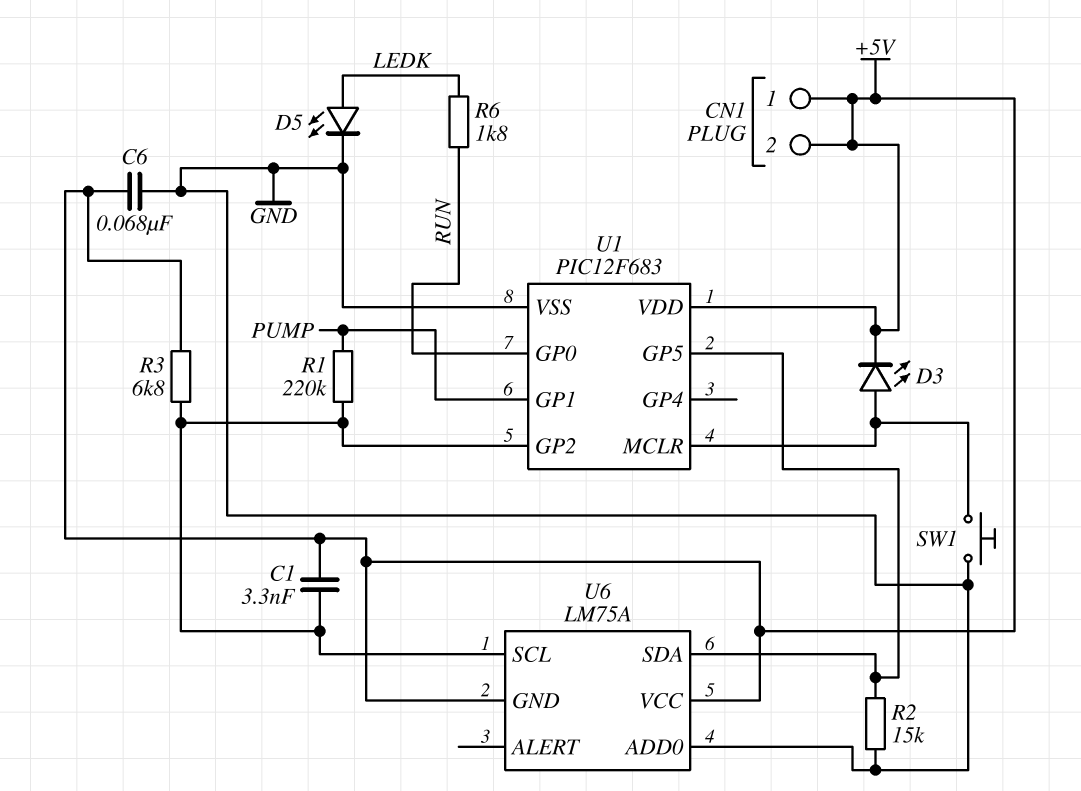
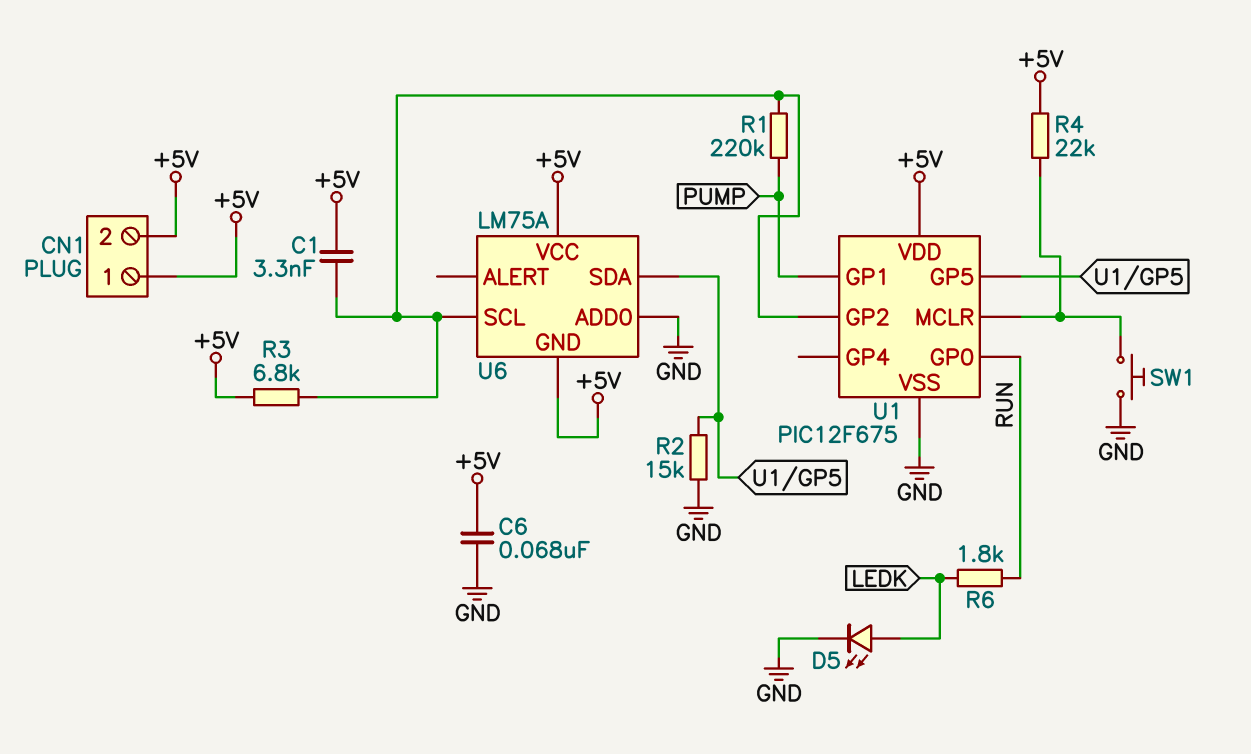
D3: LED (A U1/MCLR, K +5V) -> none
R4: none -> 22k (+5V, U1/MCLR)
U1: PIC12F683 -> PIC12F675

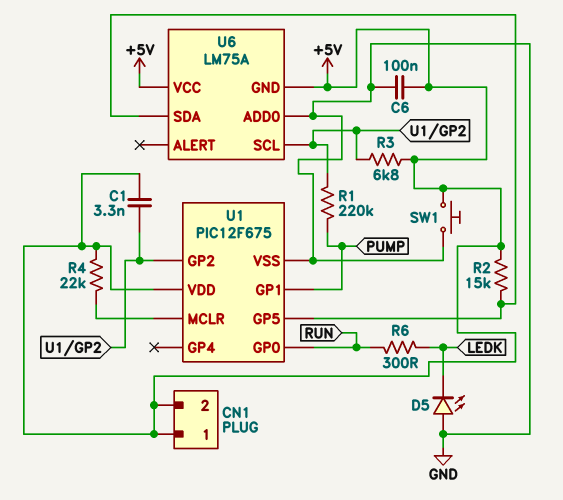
C6: 68nF (+5V, GND) -> 100nF (+5V, GND)
D5: LED (A LEDK, K GND) -> LED (A GND, K LEDK)
R2: 15k (GND, U1/GP5) -> 15k (+5V, U1/GP5)
R6: 1.8k (LEDK, RUN) -> 300 (LEDK, RUN)
SW1: button (GND, U1/MCLR) -> button (+5V, GND)

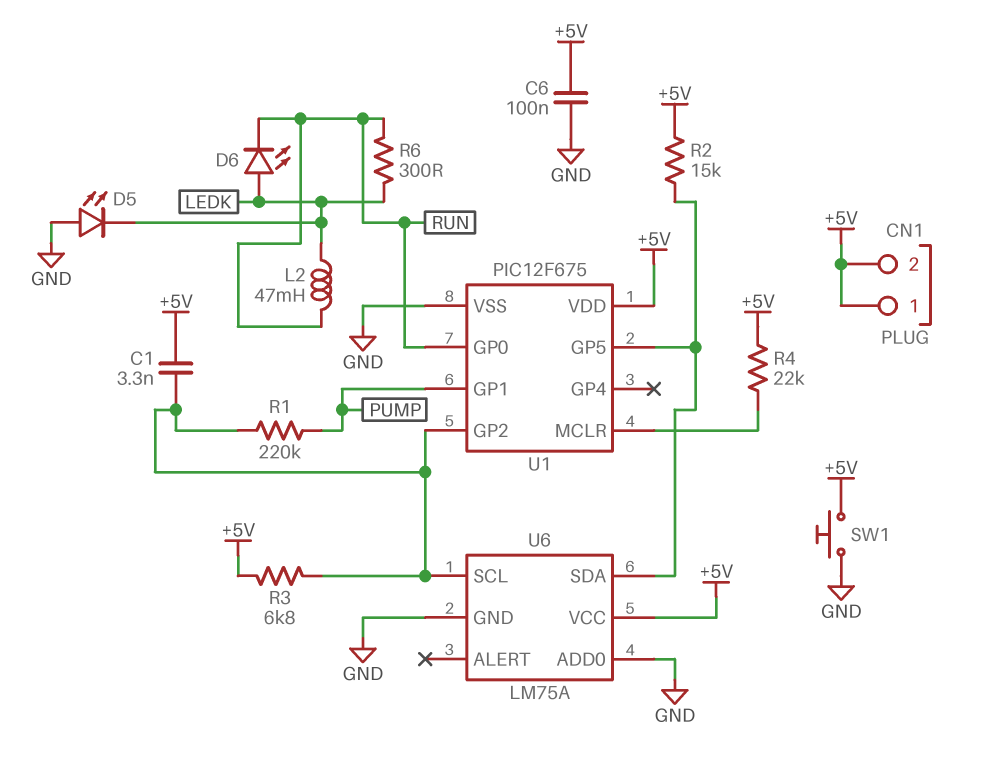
D6: none -> LED (A LEDK, K RUN)
L2: none -> 47mH (LEDK, RUN)
U6 pin GND: +5V -> GND

